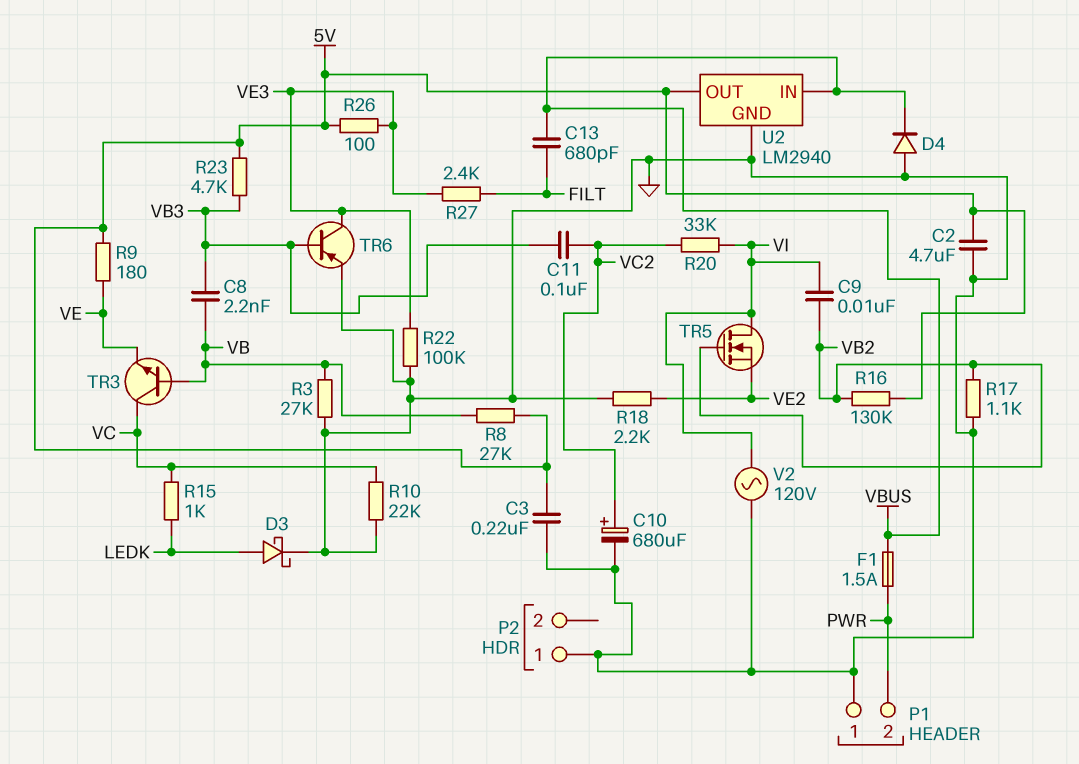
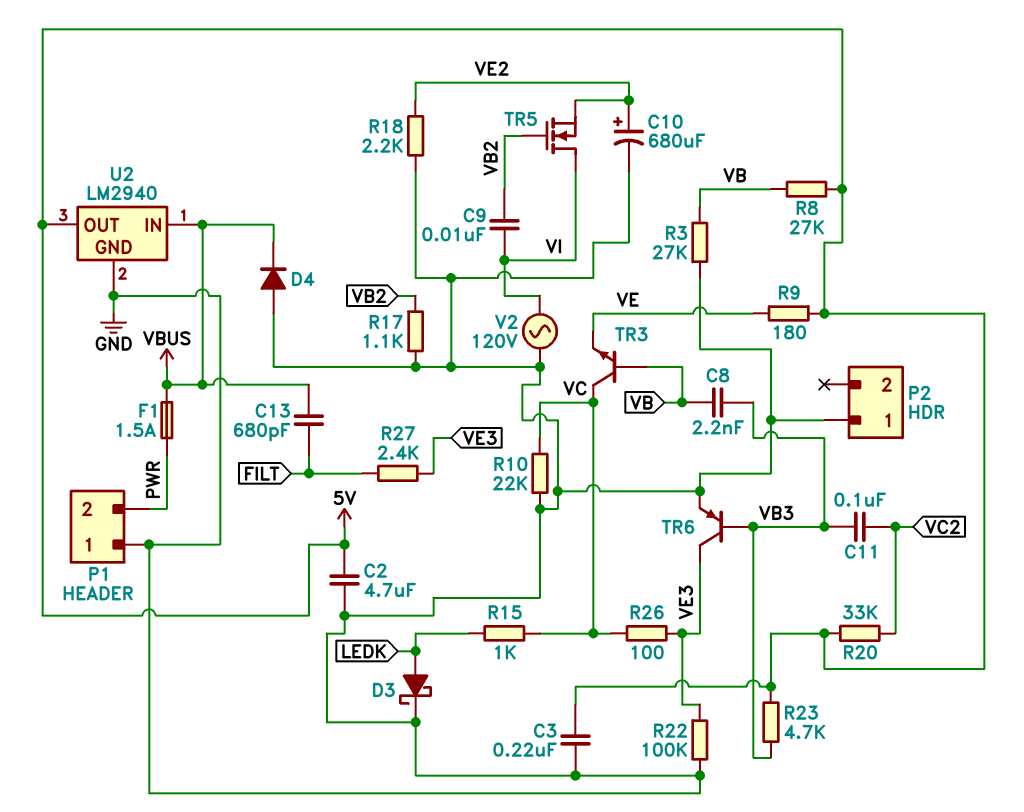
C10: 680uF (plus VC2, minus GND) -> 680uF (plus VE2, minus GND)
R16: 130k (5V, VB2) -> none
R20: 33k (VC2, VI) -> 33k (5V, VC2)
R26: 100 (5V, VE3) -> 100 (VC, VE3)

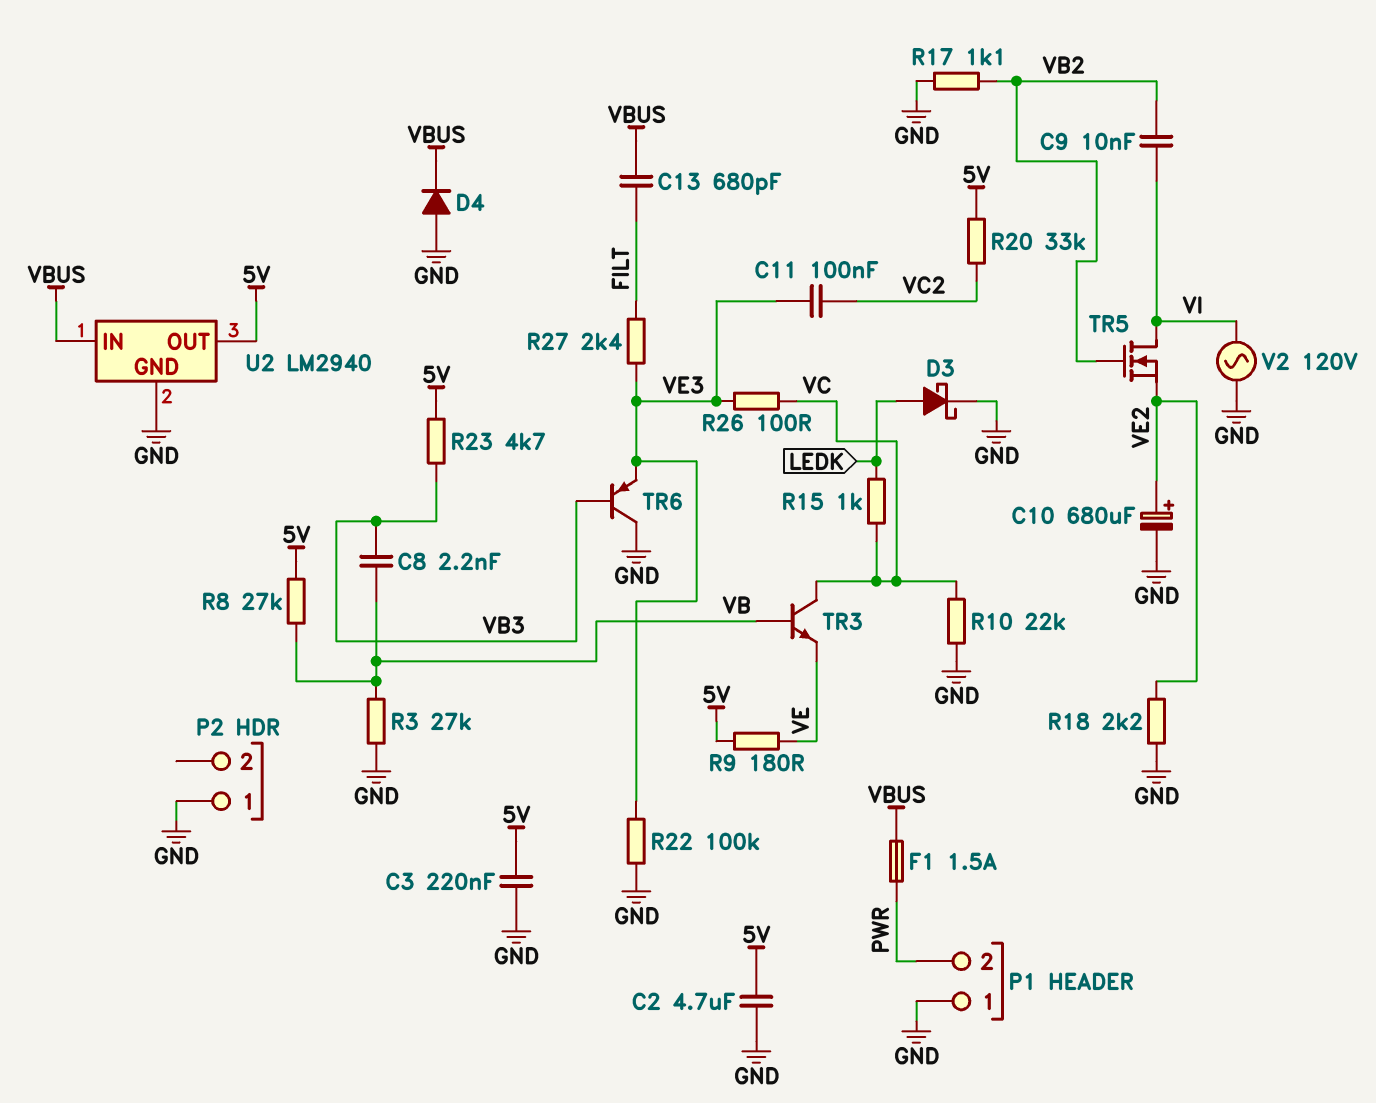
C11: 100nF (VB3, VC2) -> 100nF (VC2, VE3)
TR6: PNP (B VB3, C VE3, E GND) -> PNP (B VB3, C GND, E VE3)

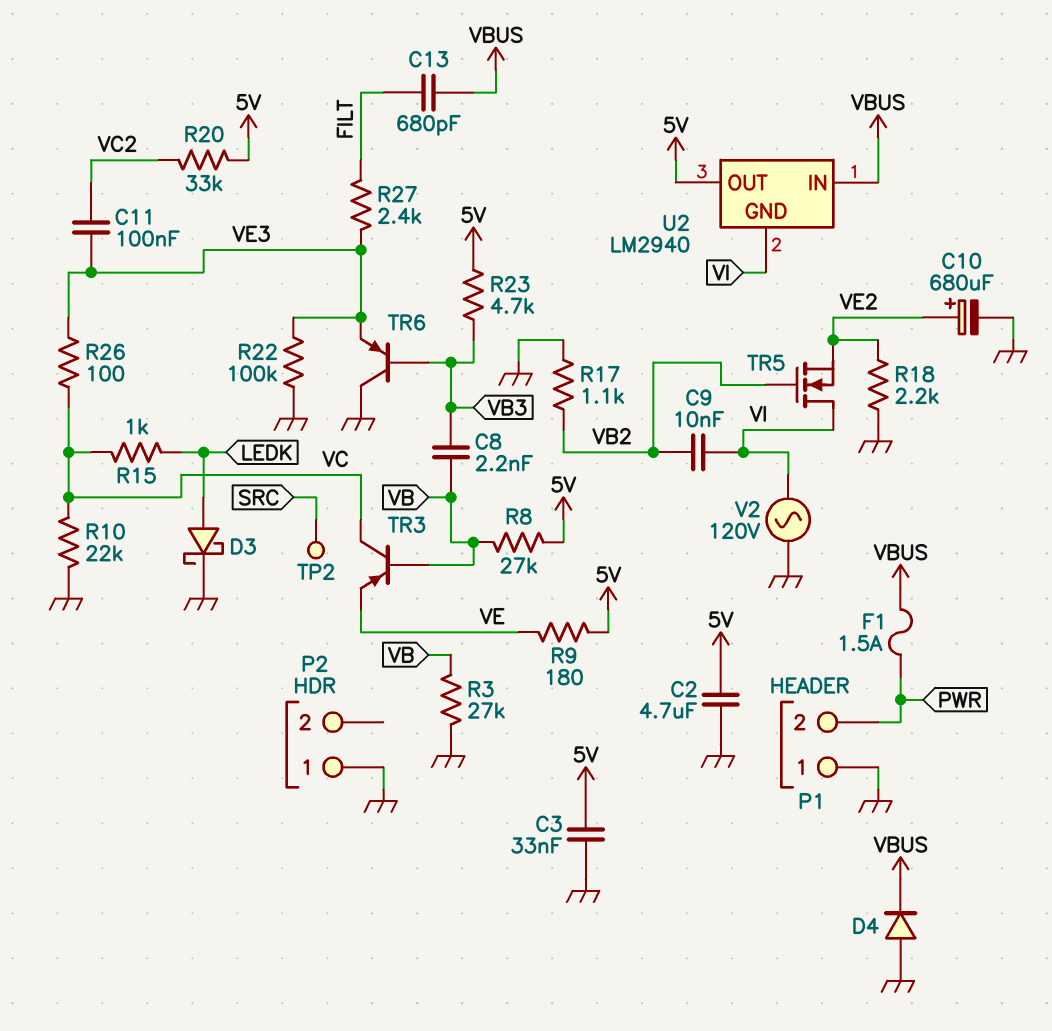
C3: 220nF (5V, GND) -> 33nF (5V, GND)
TP2: none -> test point (SRC)
TR3: NPN (B VB, C VC, E VE) -> PNP (B VB, C VC, E VE)
U2 pin GND: GND -> VI

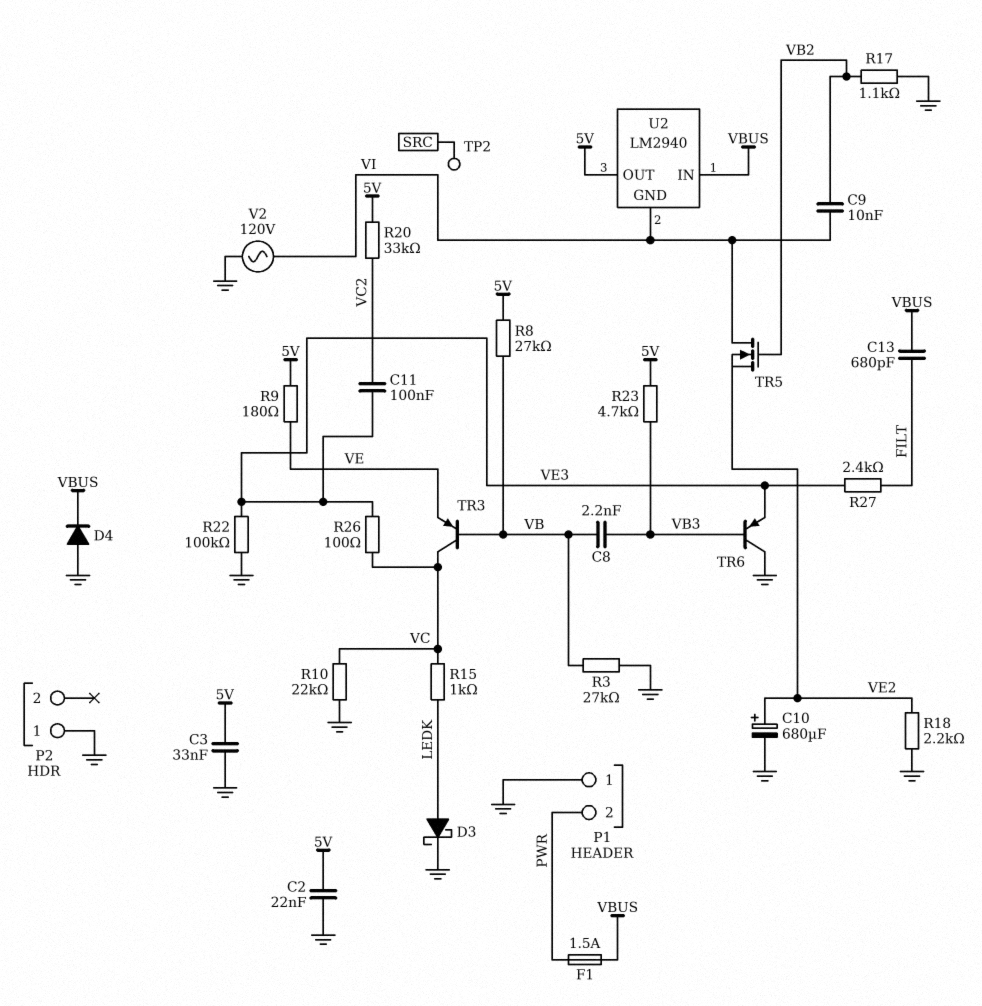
C2: 4.7uF (5V, GND) -> 22nF (5V, GND)

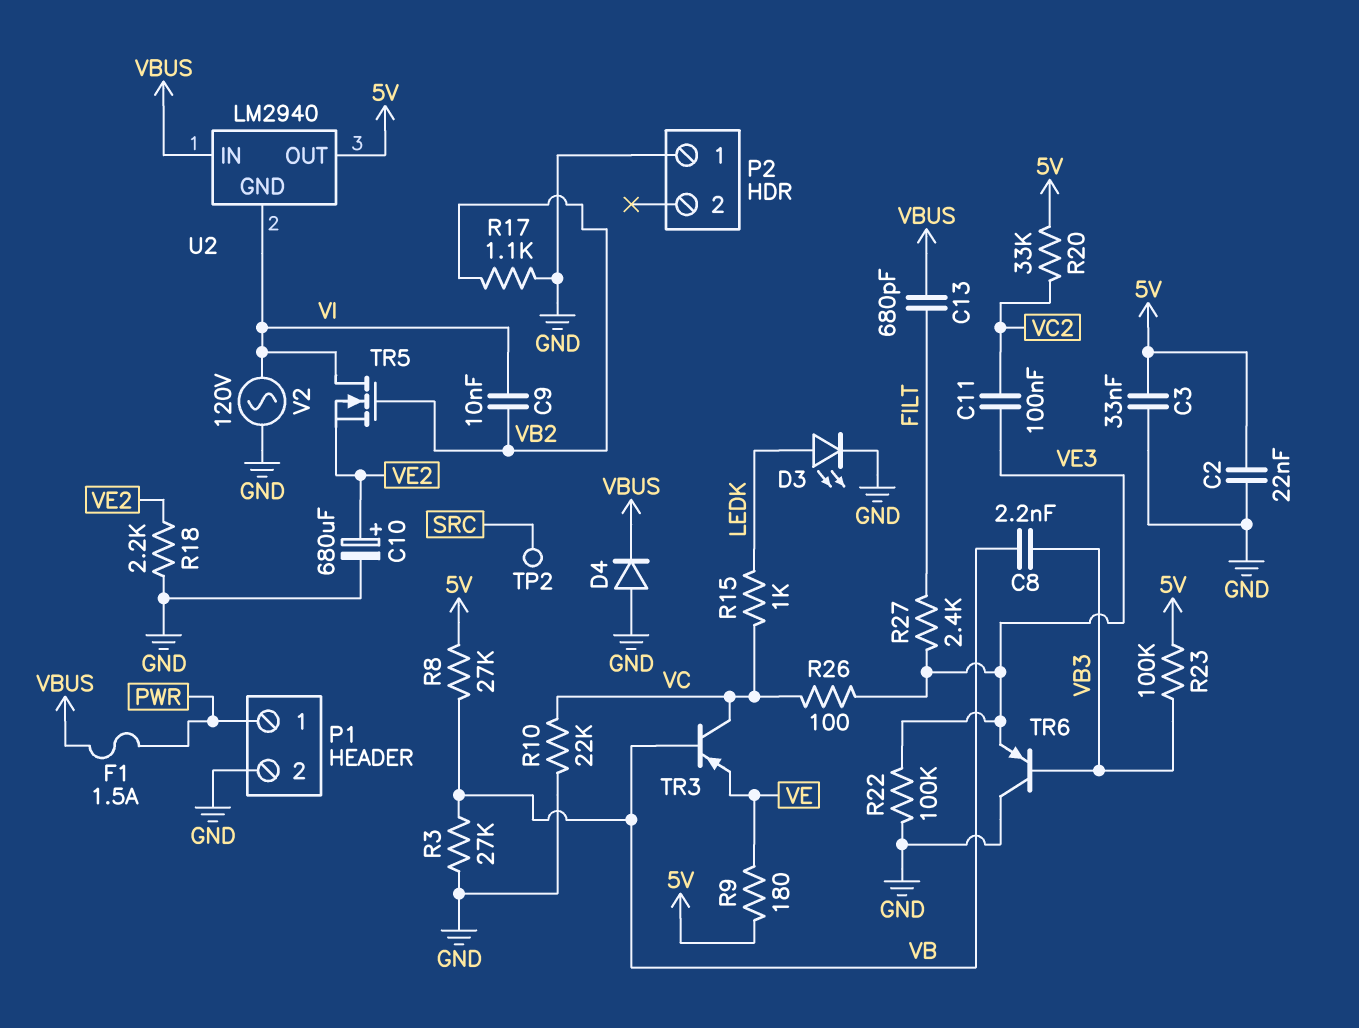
D3: schottky (A LEDK, K GND) -> LED (A LEDK, K GND)
P1 pin 1: GND -> PWR
P1 pin 2: PWR -> GND
R23: 4.7k (5V, VB3) -> 100k (5V, VB3)

